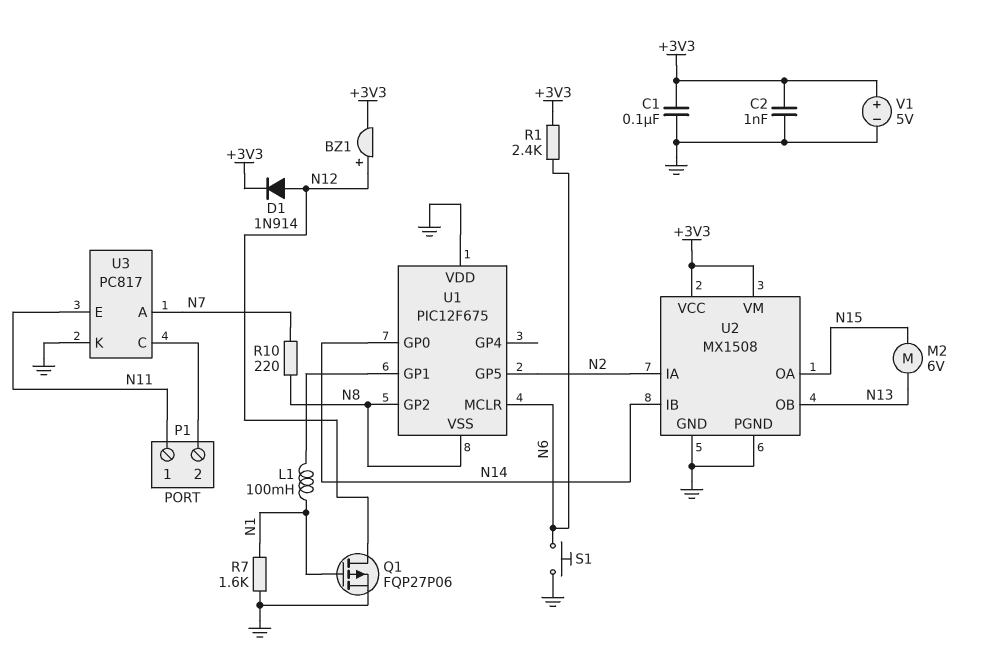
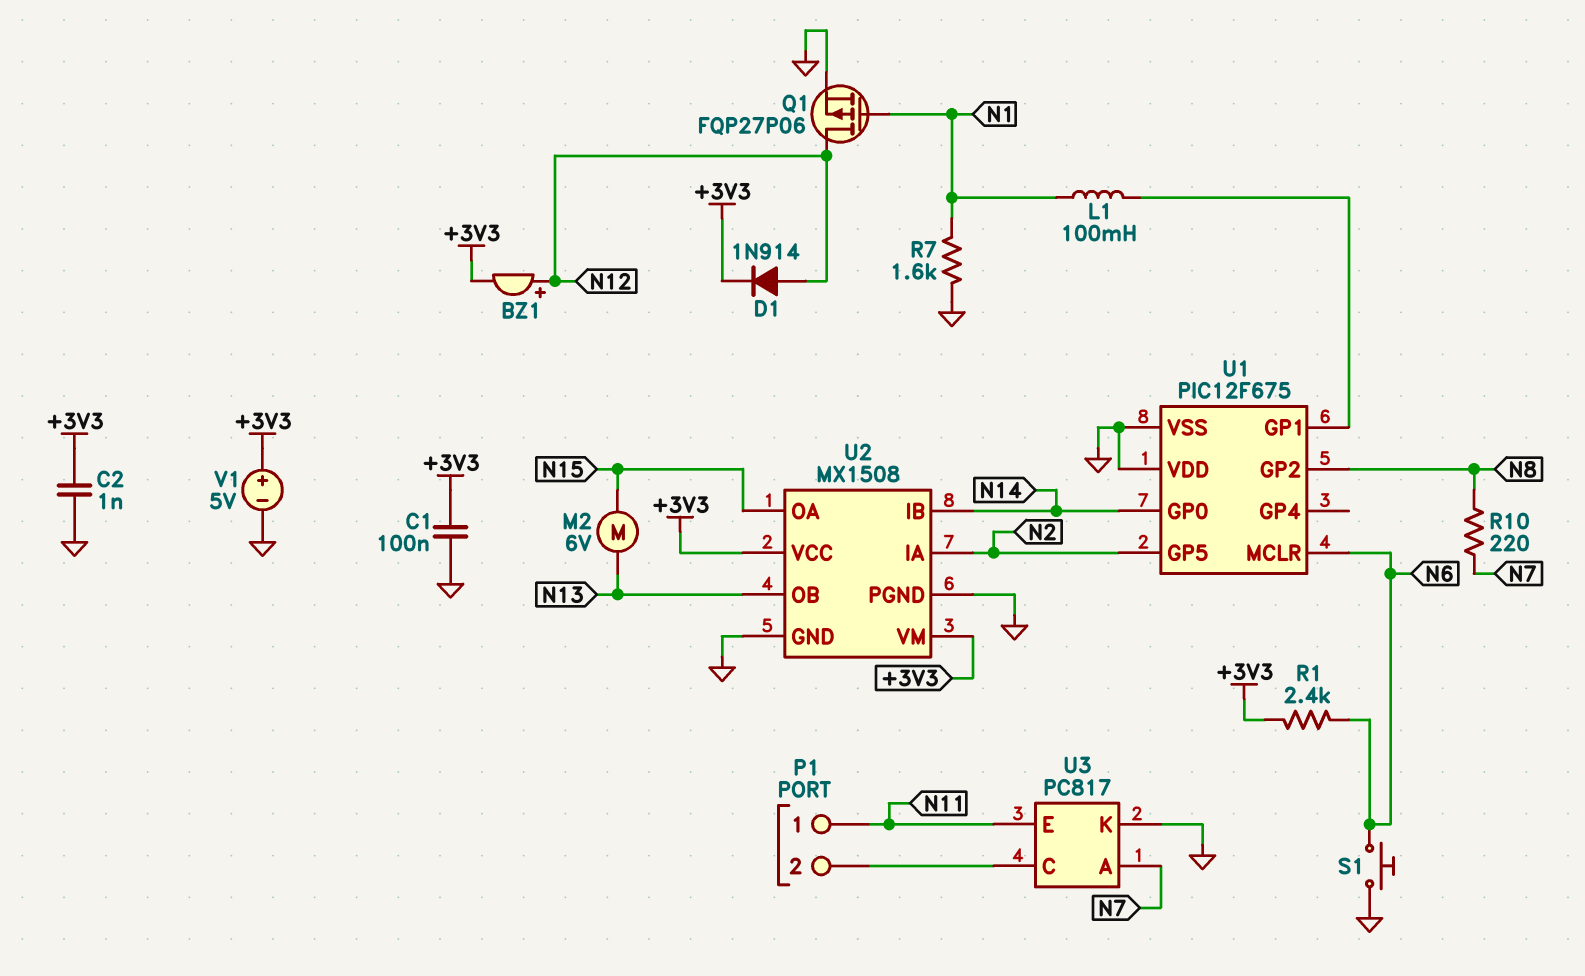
U1 pin VSS: N8 -> GND

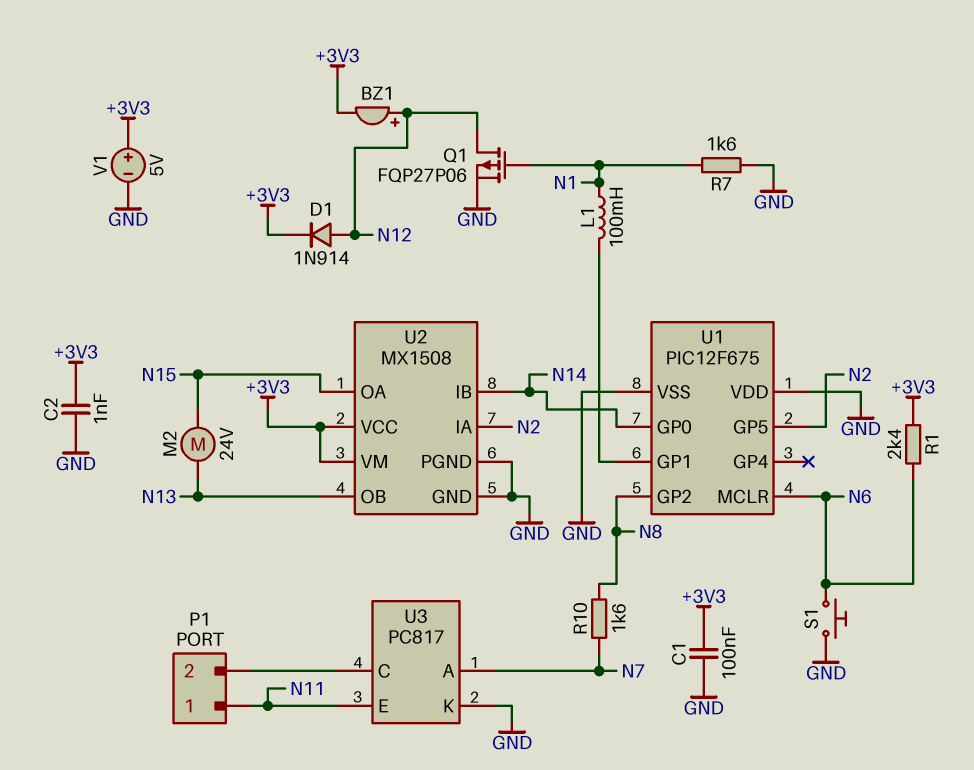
M2: motor 6V (N13, N15) -> motor 24V (N13, N15)
R10: 220 (N7, N8) -> 1.6k (N7, N8)

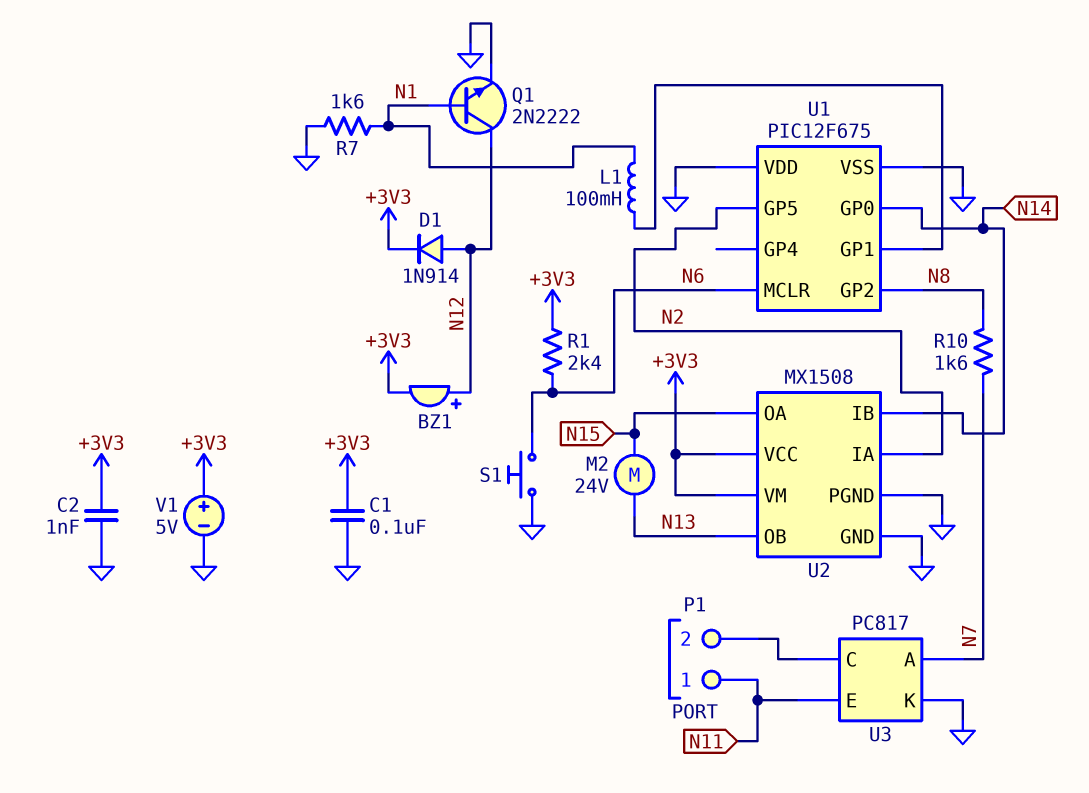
Q1: PMOS FQP27P06 (G N1, D N12, S GND) -> NPN 2N2222 (B N1, C N12, E GND)

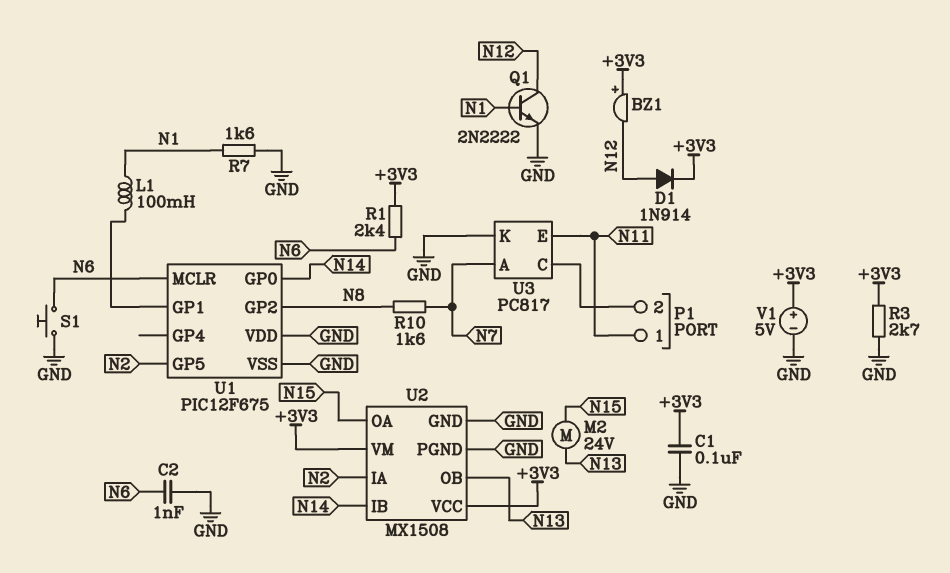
BZ1: buzzer (plus N12, minus +3V3) -> buzzer (plus +3V3, minus N12)
C2: 1nF (+3V3, GND) -> 1nF (GND, N6)
R3: none -> 2.7k (+3V3, GND)

